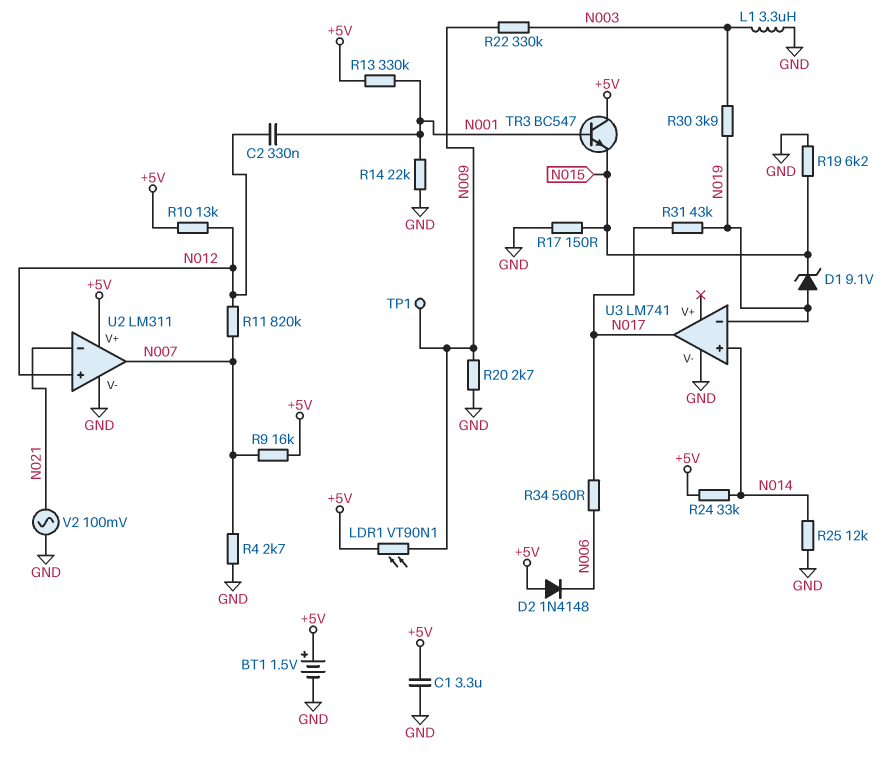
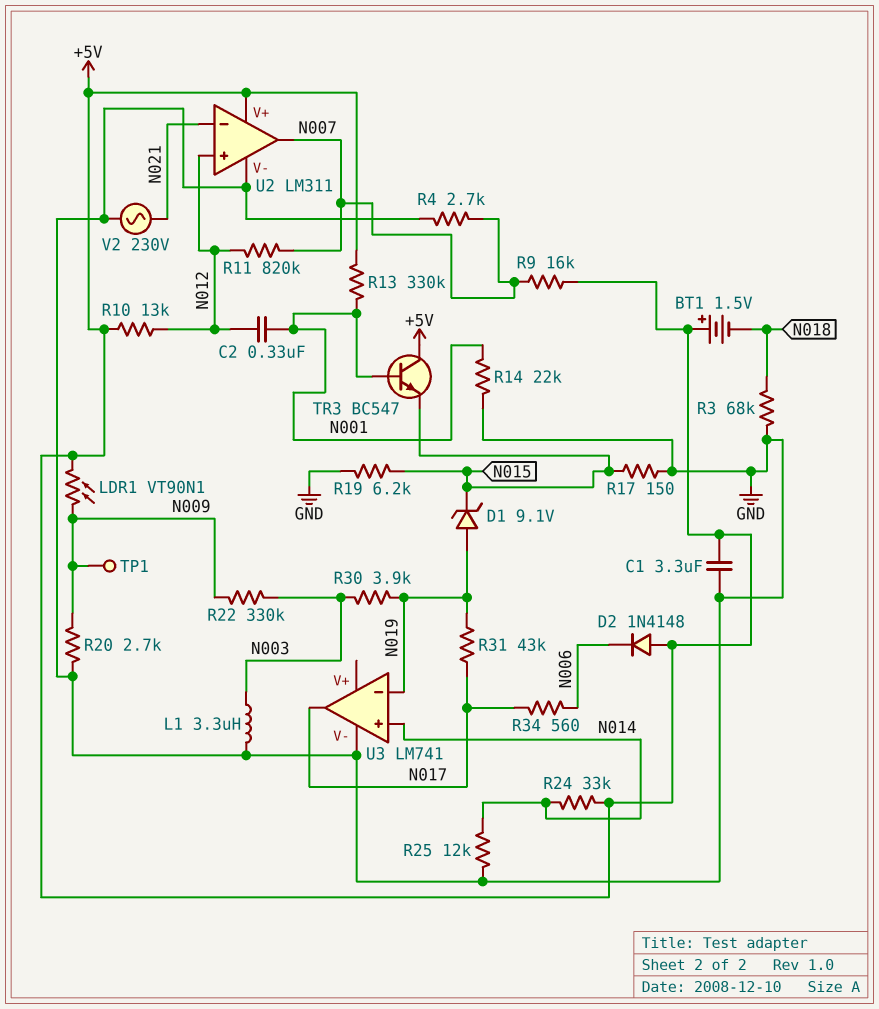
BT1: 1.5V (plus +5V, minus GND) -> 1.5V (plus +5V, minus N018)
R3: none -> 68k (GND, N018)
V2: AC 100mV (GND, N021) -> AC 230V (GND, N021)

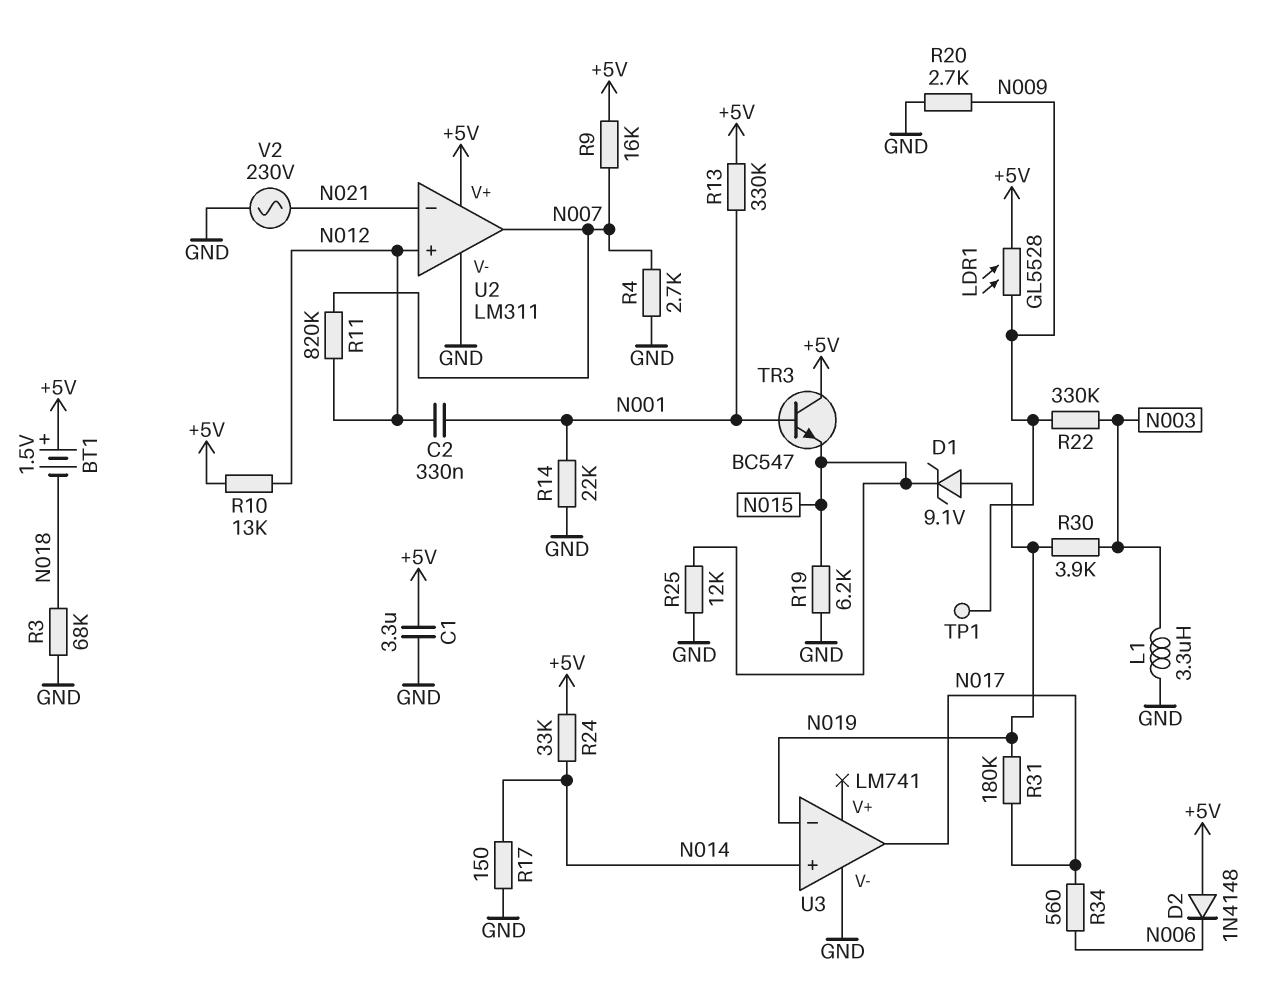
LDR1: VT90N1 (+5V, N009) -> GL5528 (+5V, N009)
R17: 150 (GND, N015) -> 150 (GND, N014)
R25: 12k (GND, N014) -> 12k (GND, N015)
R31: 43k (N017, N019) -> 180k (N017, N019)

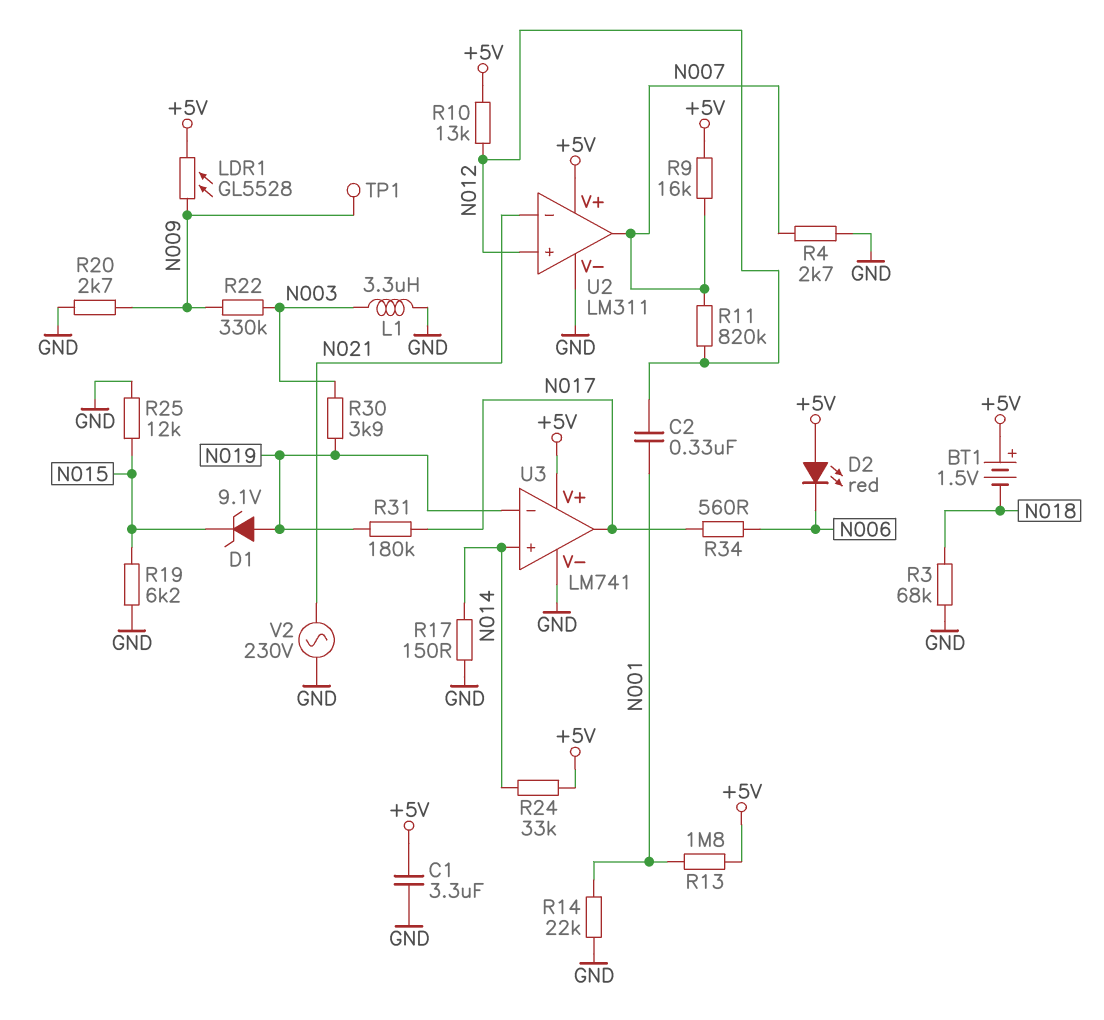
D2: diode 1N4148 (A +5V, K N006) -> LED red (A +5V, K N006)
R13: 330k (+5V, N001) -> 1.8M (+5V, N001)
TR3: NPN BC547 (B N001, C +5V, E N015) -> none
U3 pin V+: none -> +5V

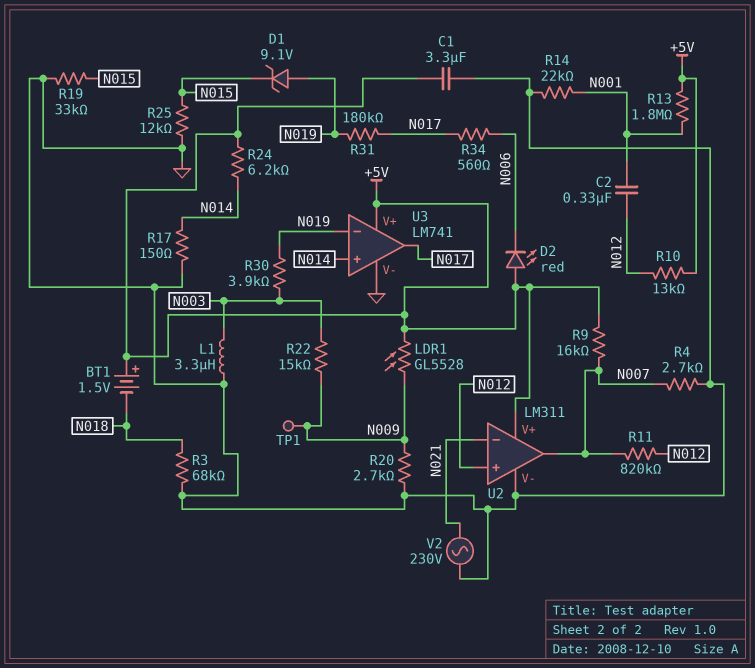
R19: 6.2k (GND, N015) -> 33k (GND, N015)
R22: 330k (N003, N009) -> 15k (N003, N009)
R24: 33k (+5V, N014) -> 6.2k (+5V, N014)

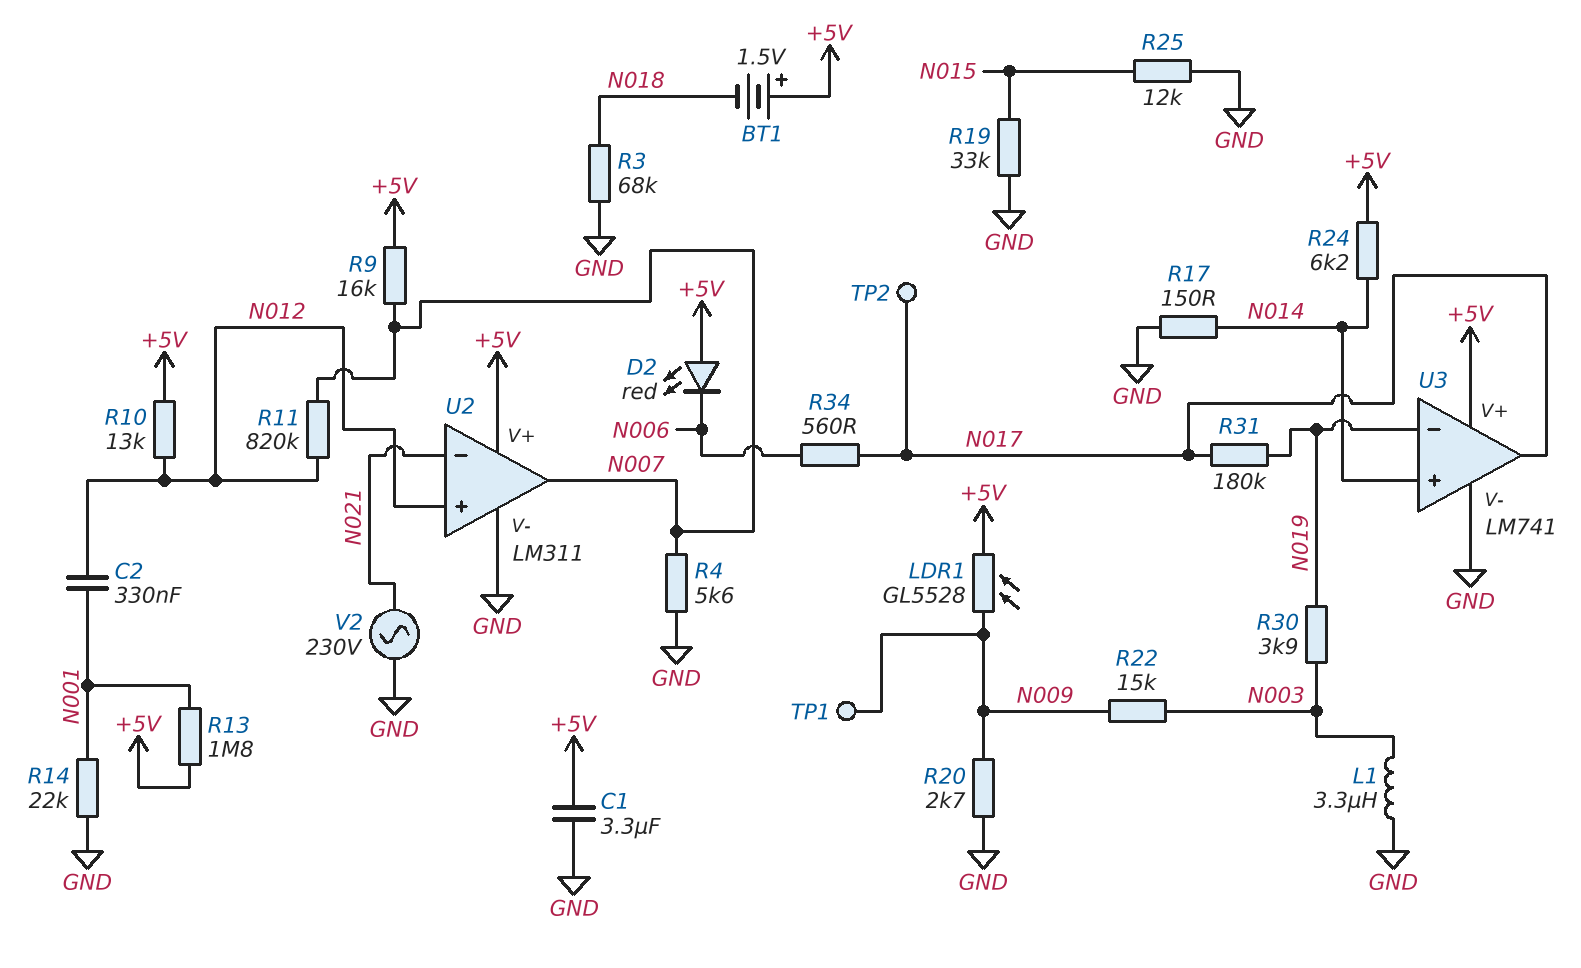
D1: zener 9.1V (A N019, K N015) -> none
R4: 2.7k (GND, N007) -> 5.6k (GND, N007)
TP2: none -> test point (N017)

